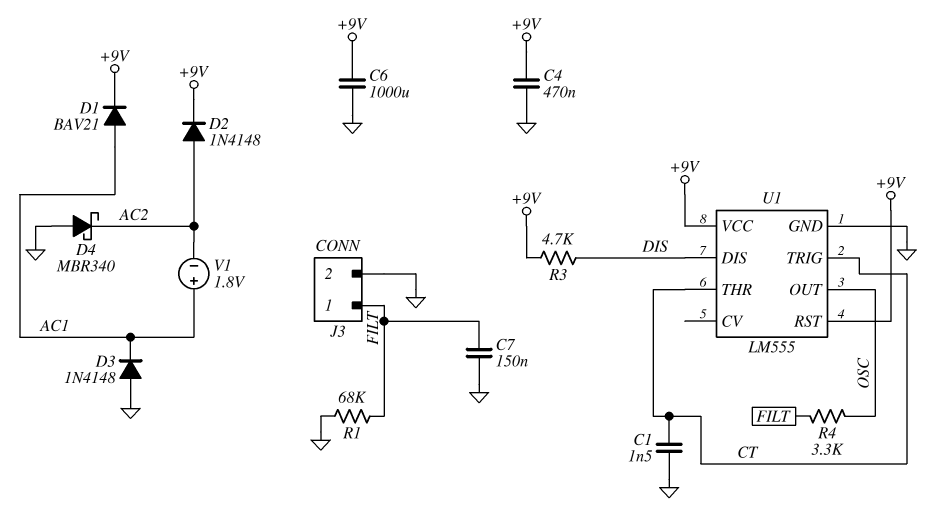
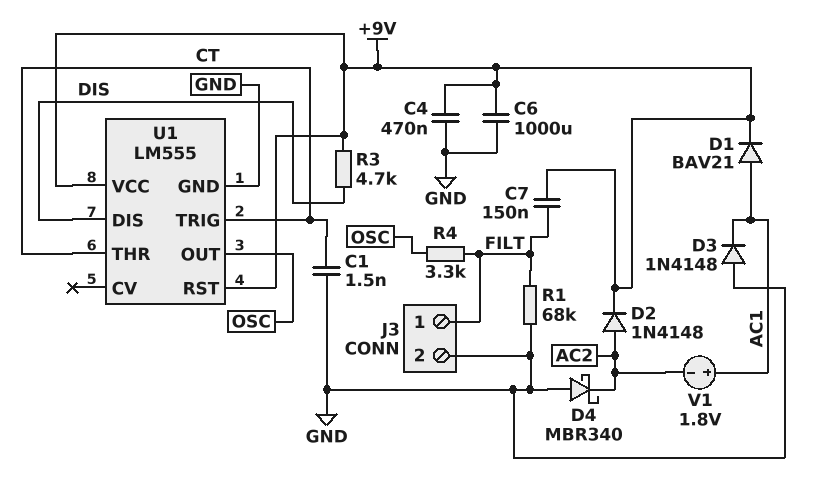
C7: 150nF (FILT, GND) -> 150nF (+9V, FILT)

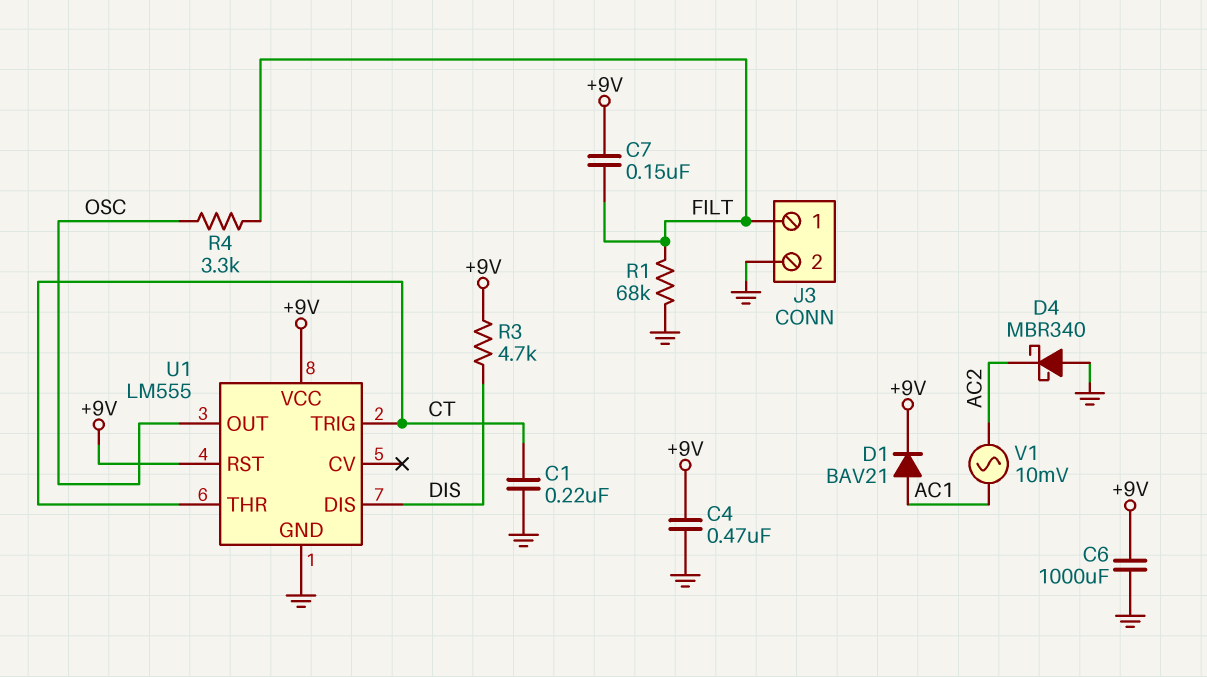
C1: 1.5nF (CT, GND) -> 220nF (CT, GND)
D2: diode 1N4148 (A AC2, K +9V) -> none
D3: diode 1N4148 (A GND, K AC1) -> none
V1: 1.8V (plus AC1, minus AC2) -> AC 10mV (AC1, AC2)

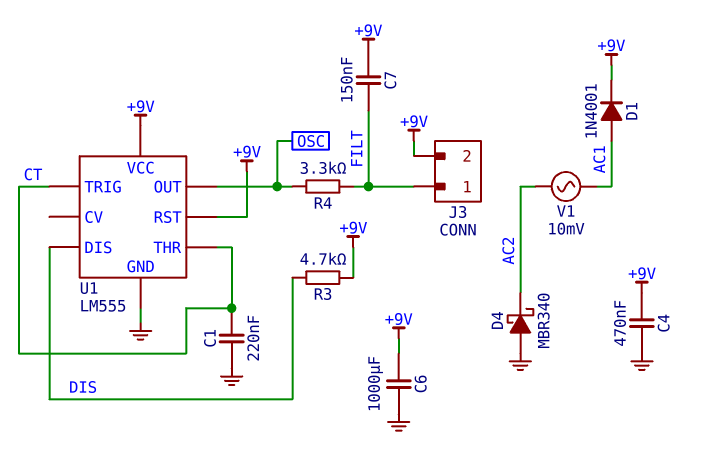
D1: diode BAV21 (A AC1, K +9V) -> diode 1N4001 (A AC1, K +9V)
J3 pin 2: GND -> +9V
R1: 68k (FILT, GND) -> none

